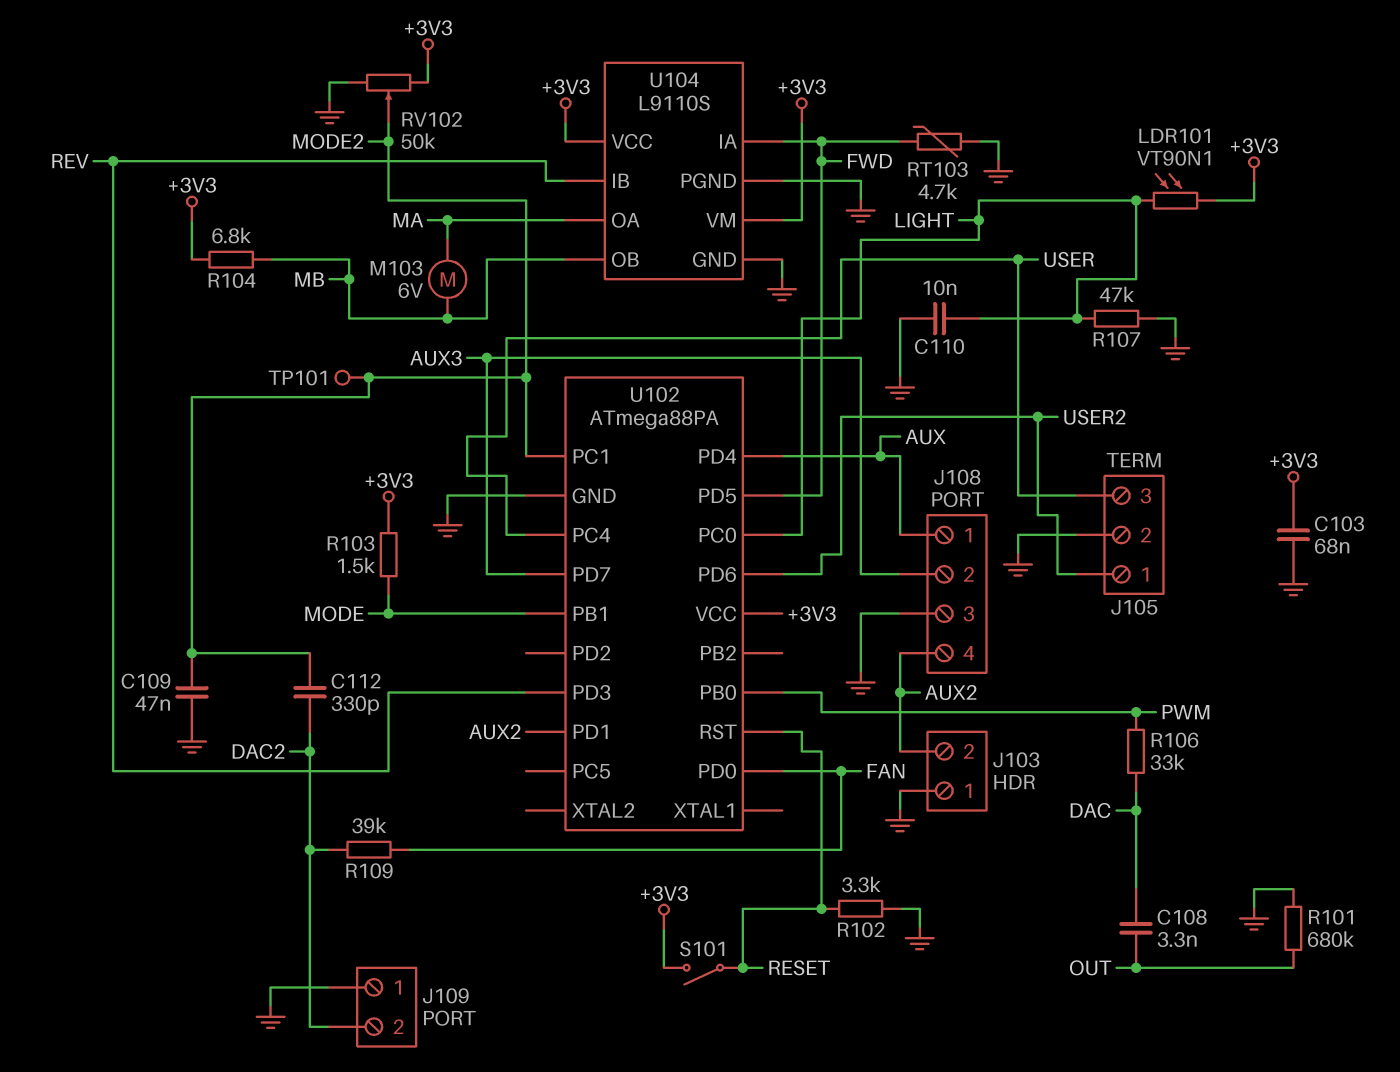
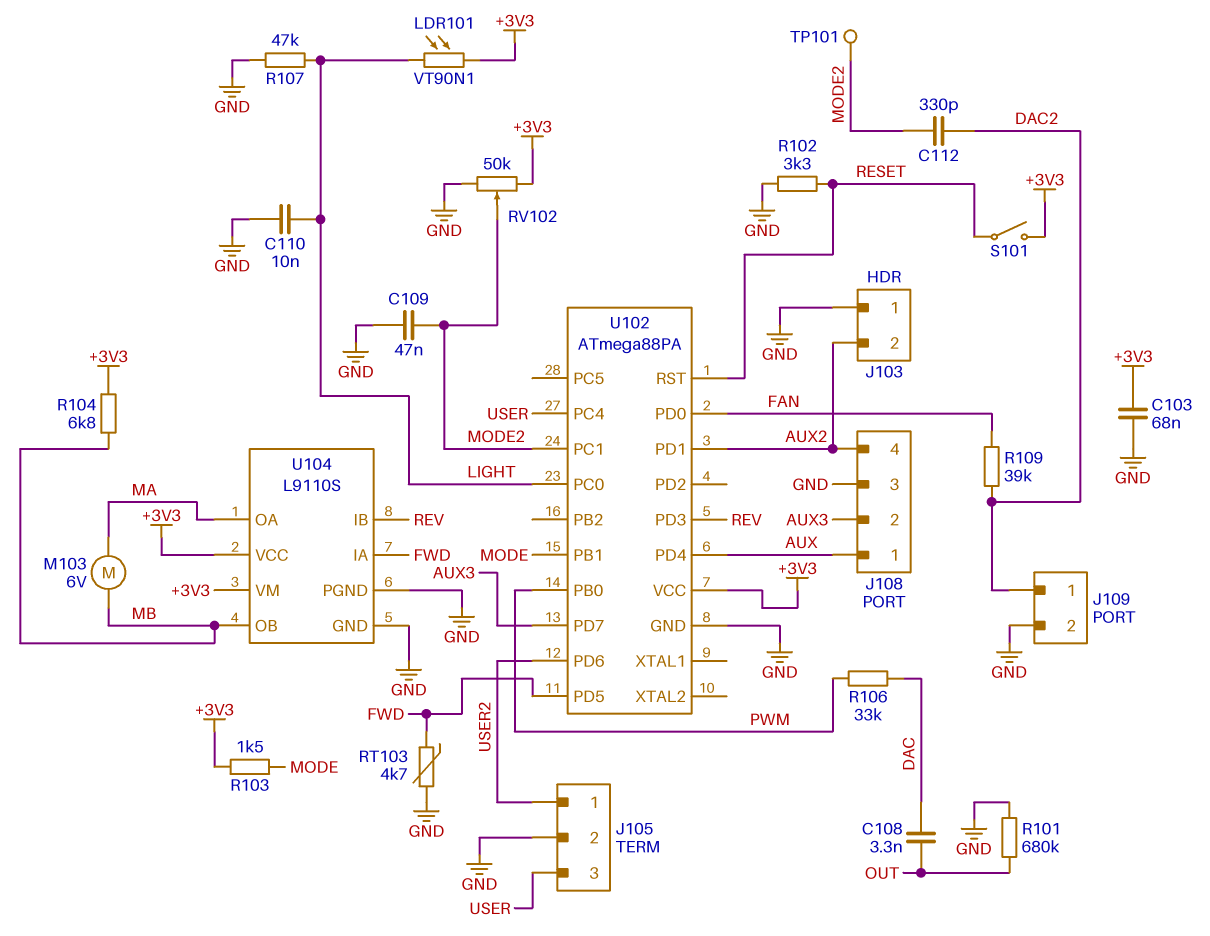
J109 pin 1: GND -> DAC2
J109 pin 2: DAC2 -> GND

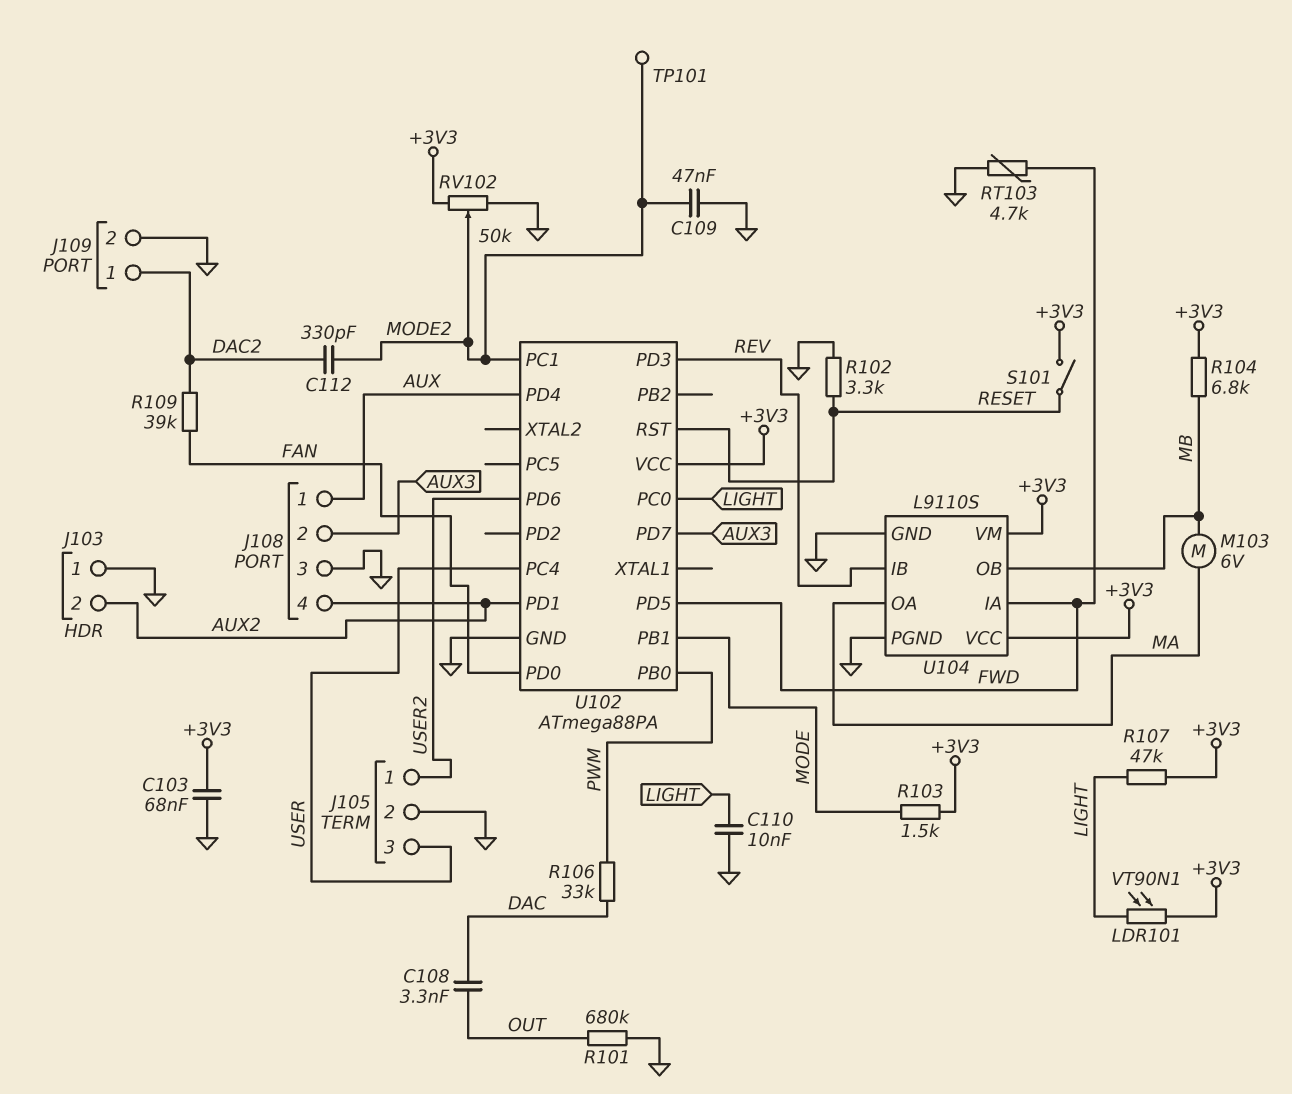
R107: 47k (GND, LIGHT) -> 47k (+3V3, LIGHT)

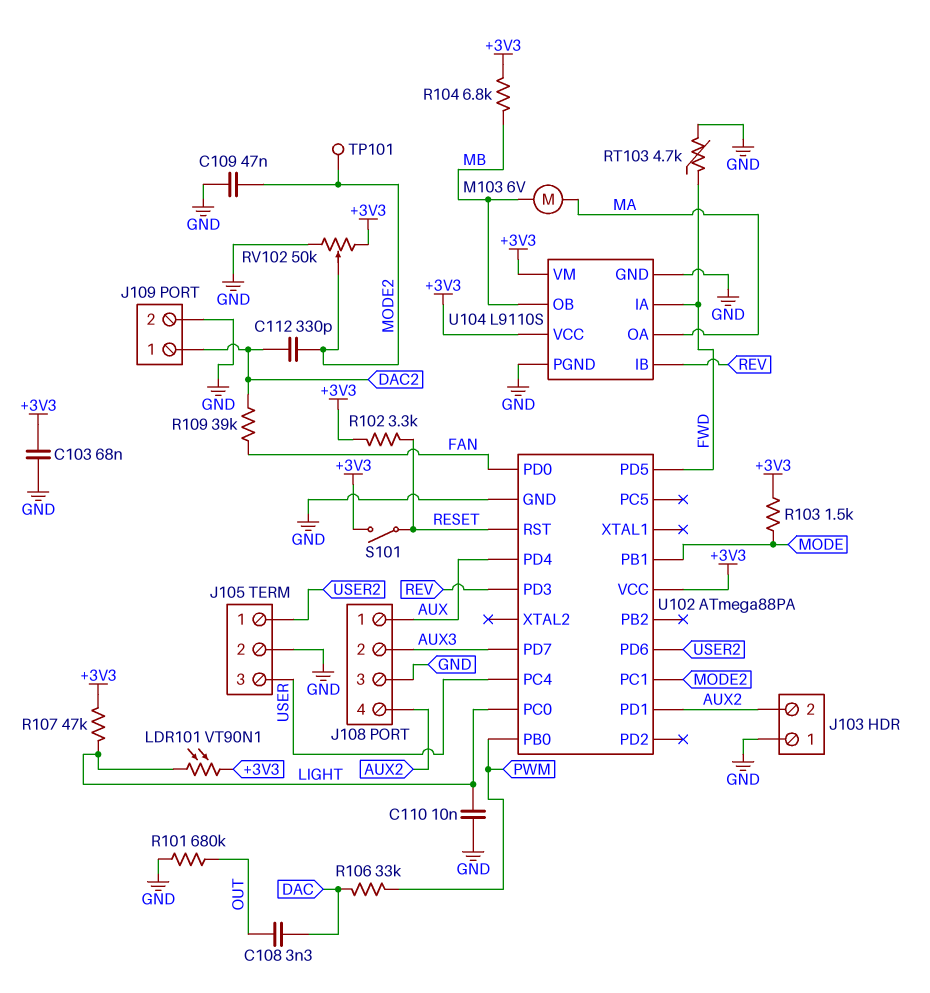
R102: 3.3k (GND, RESET) -> 3.3k (+3V3, RESET)

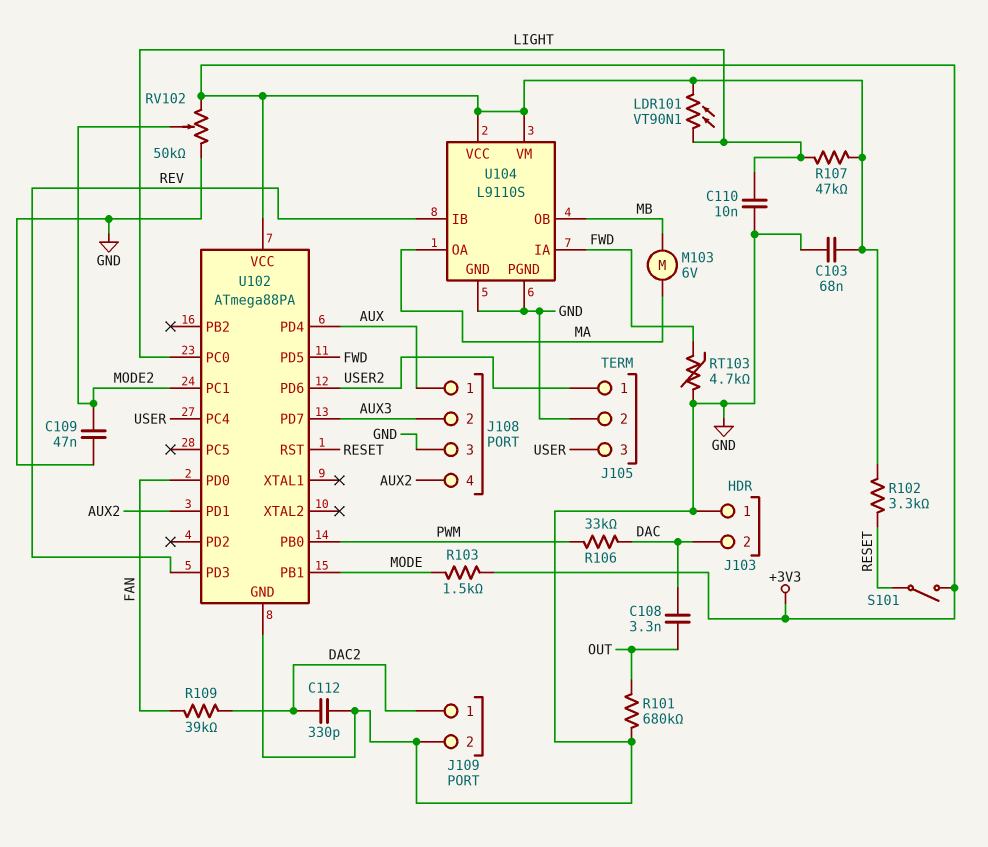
C112: 330pF (DAC2, MODE2) -> 330pF (DAC2, GND)
J103 pin 2: AUX2 -> DAC
R104: 6.8k (+3V3, MB) -> none
TP101: test point (MODE2) -> none

